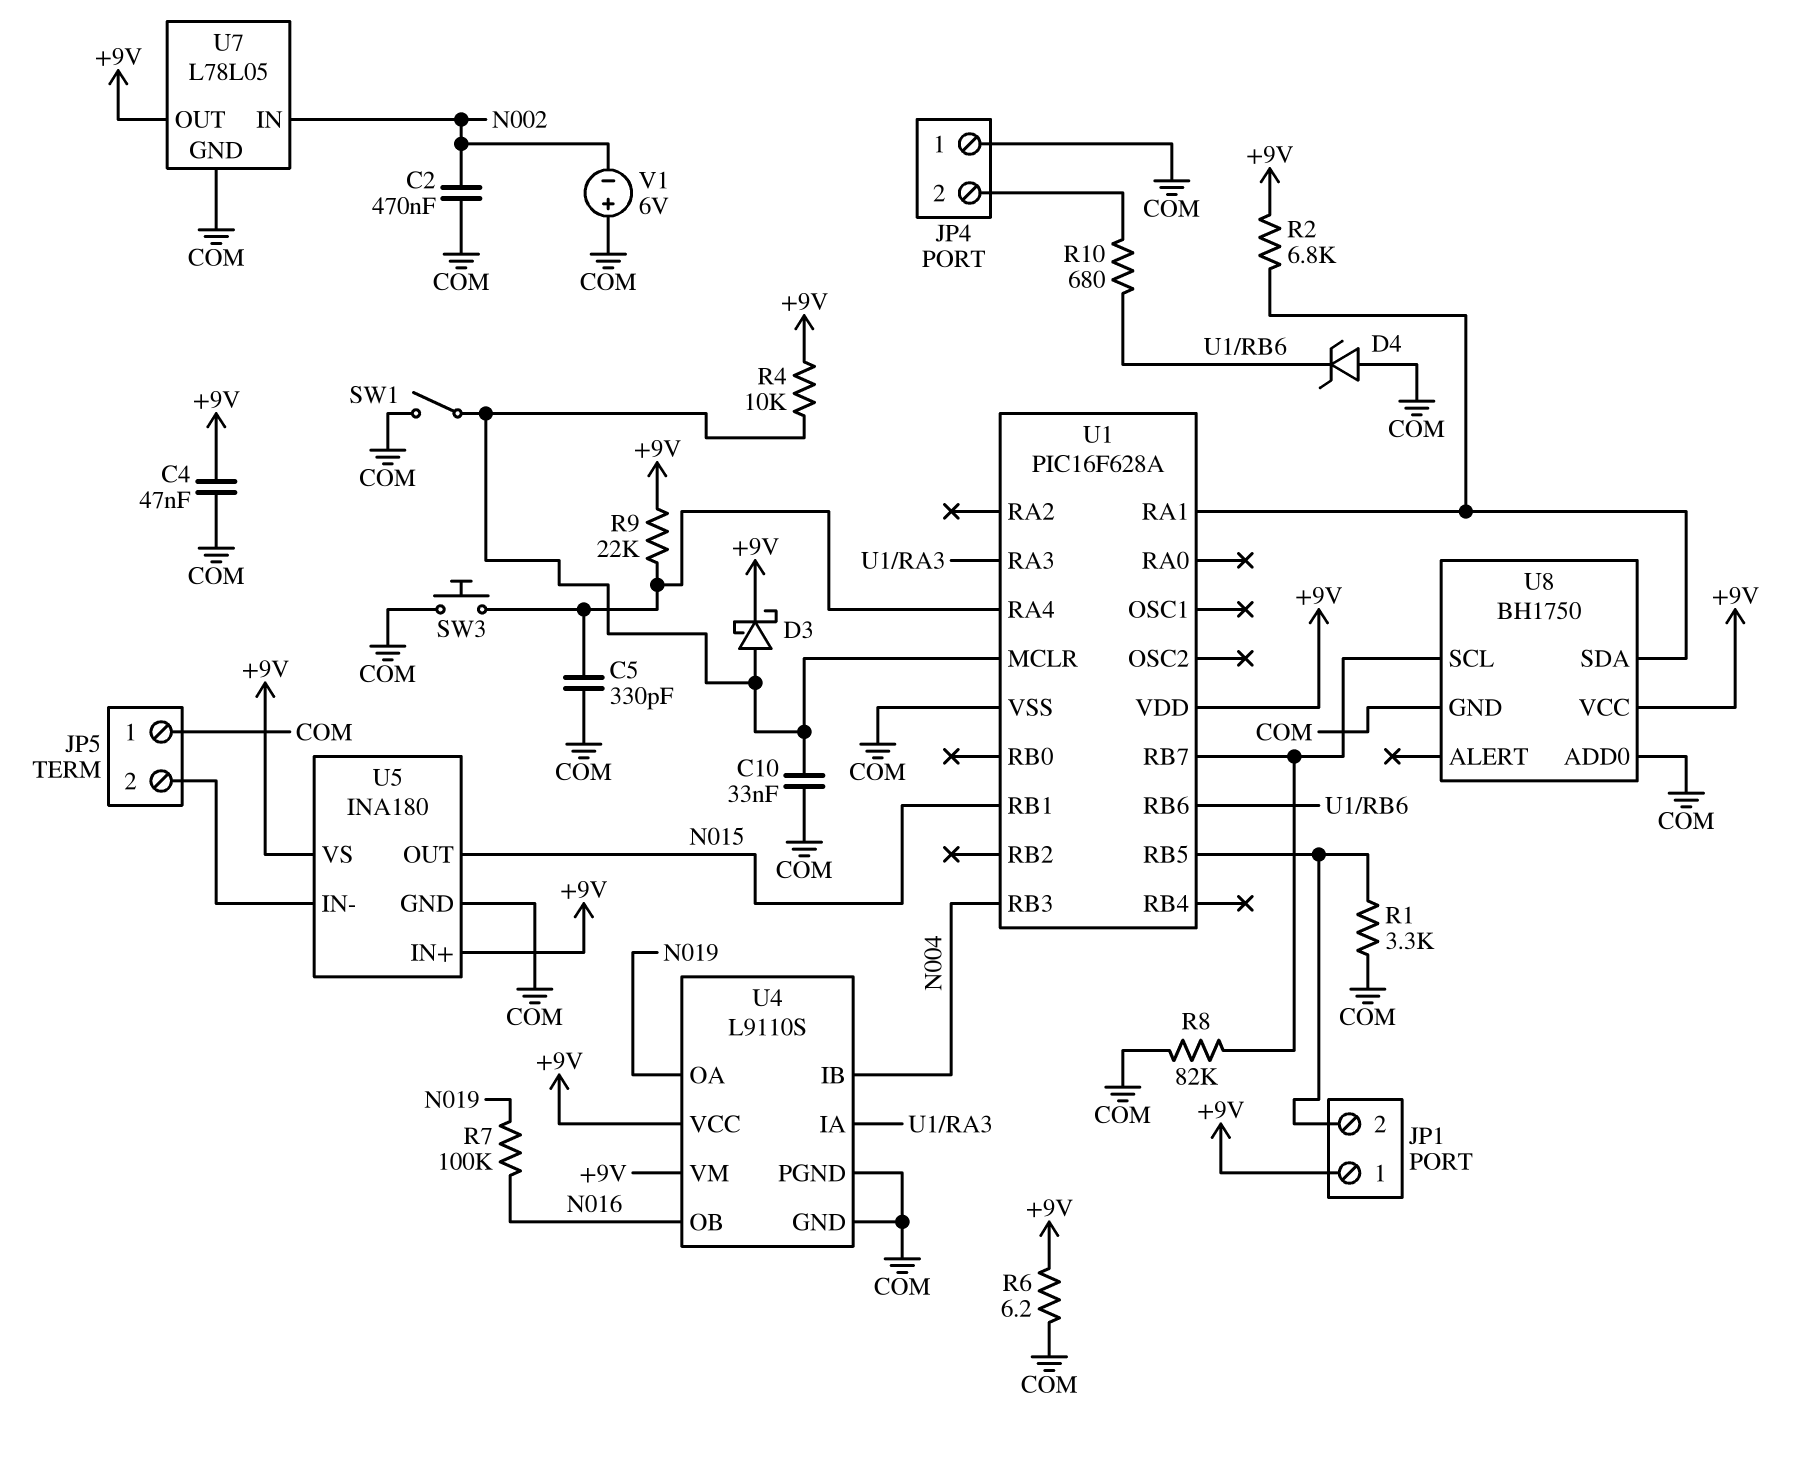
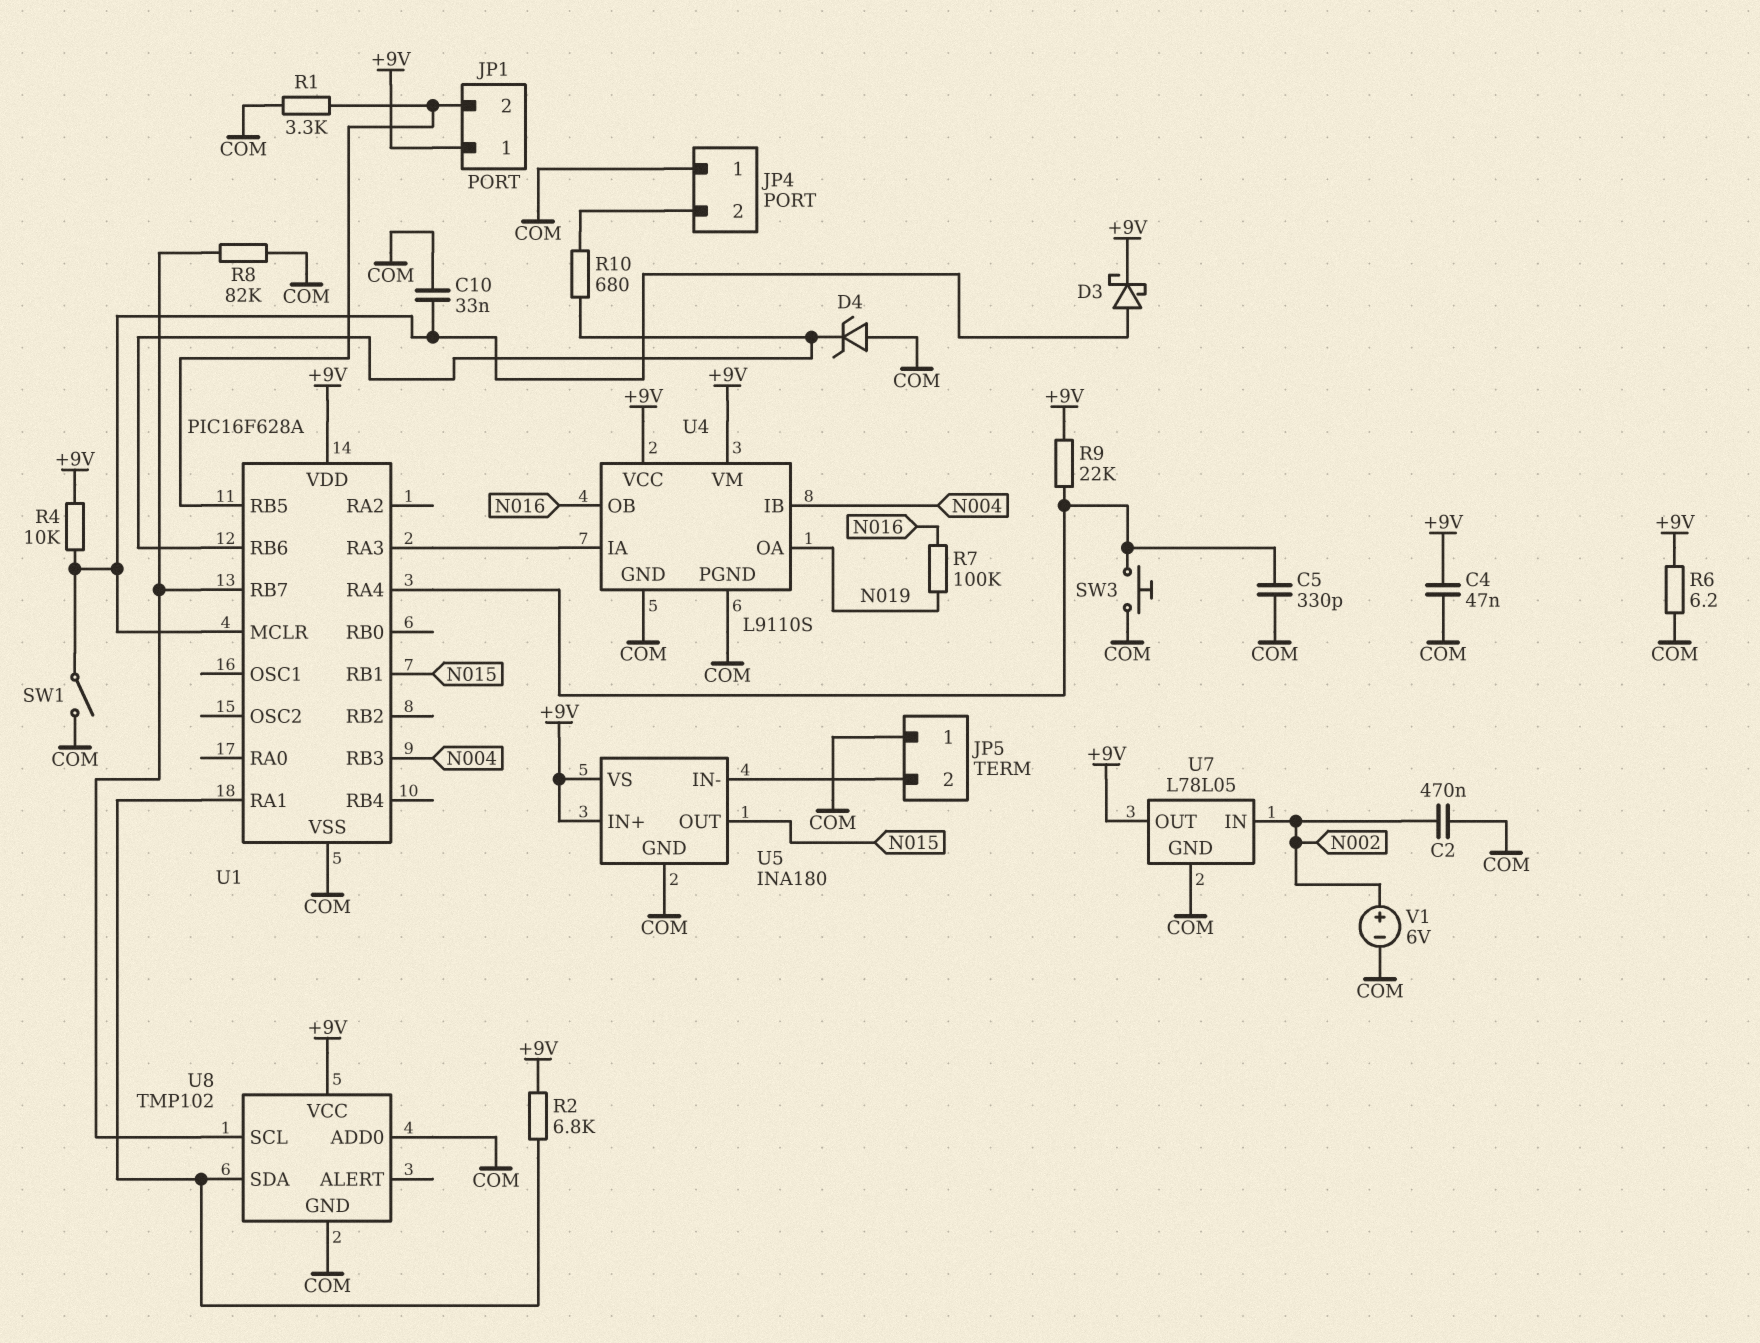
U8: BH1750 -> TMP102
V1: 6V (plus COM, minus N002) -> 6V (plus N002, minus COM)

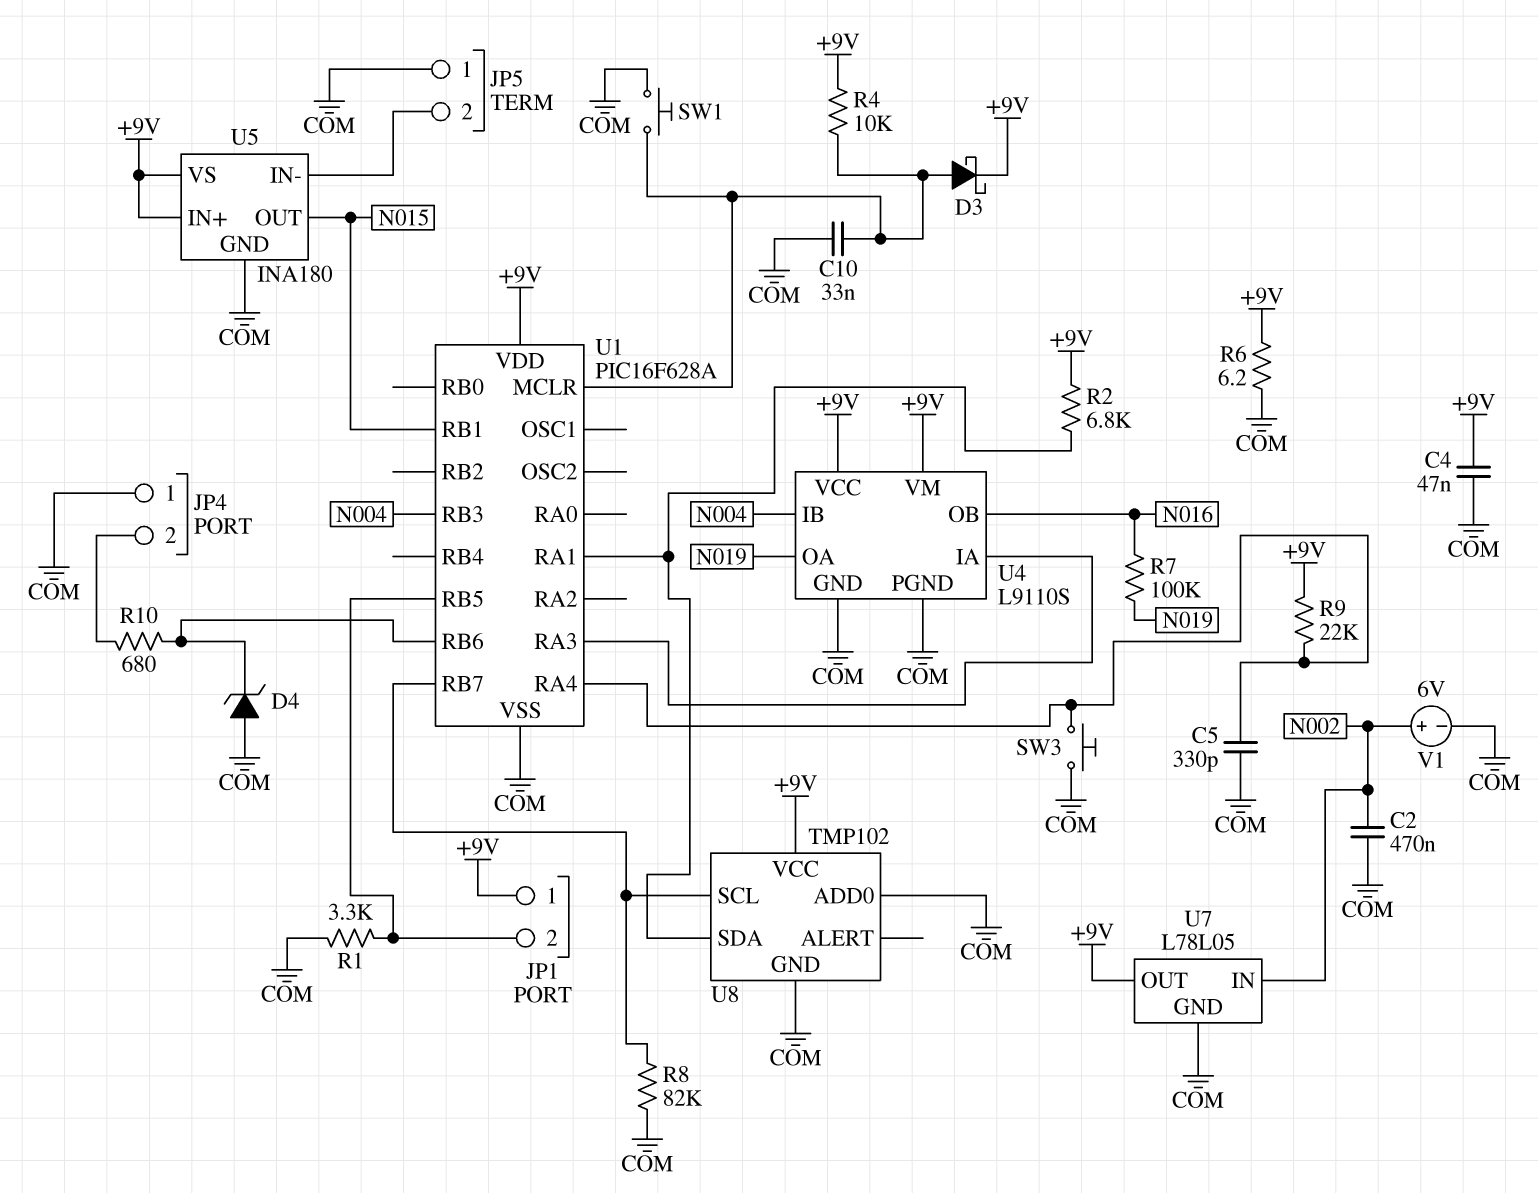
SW1: switch (COM, U1/MCLR) -> button (COM, U1/MCLR)

